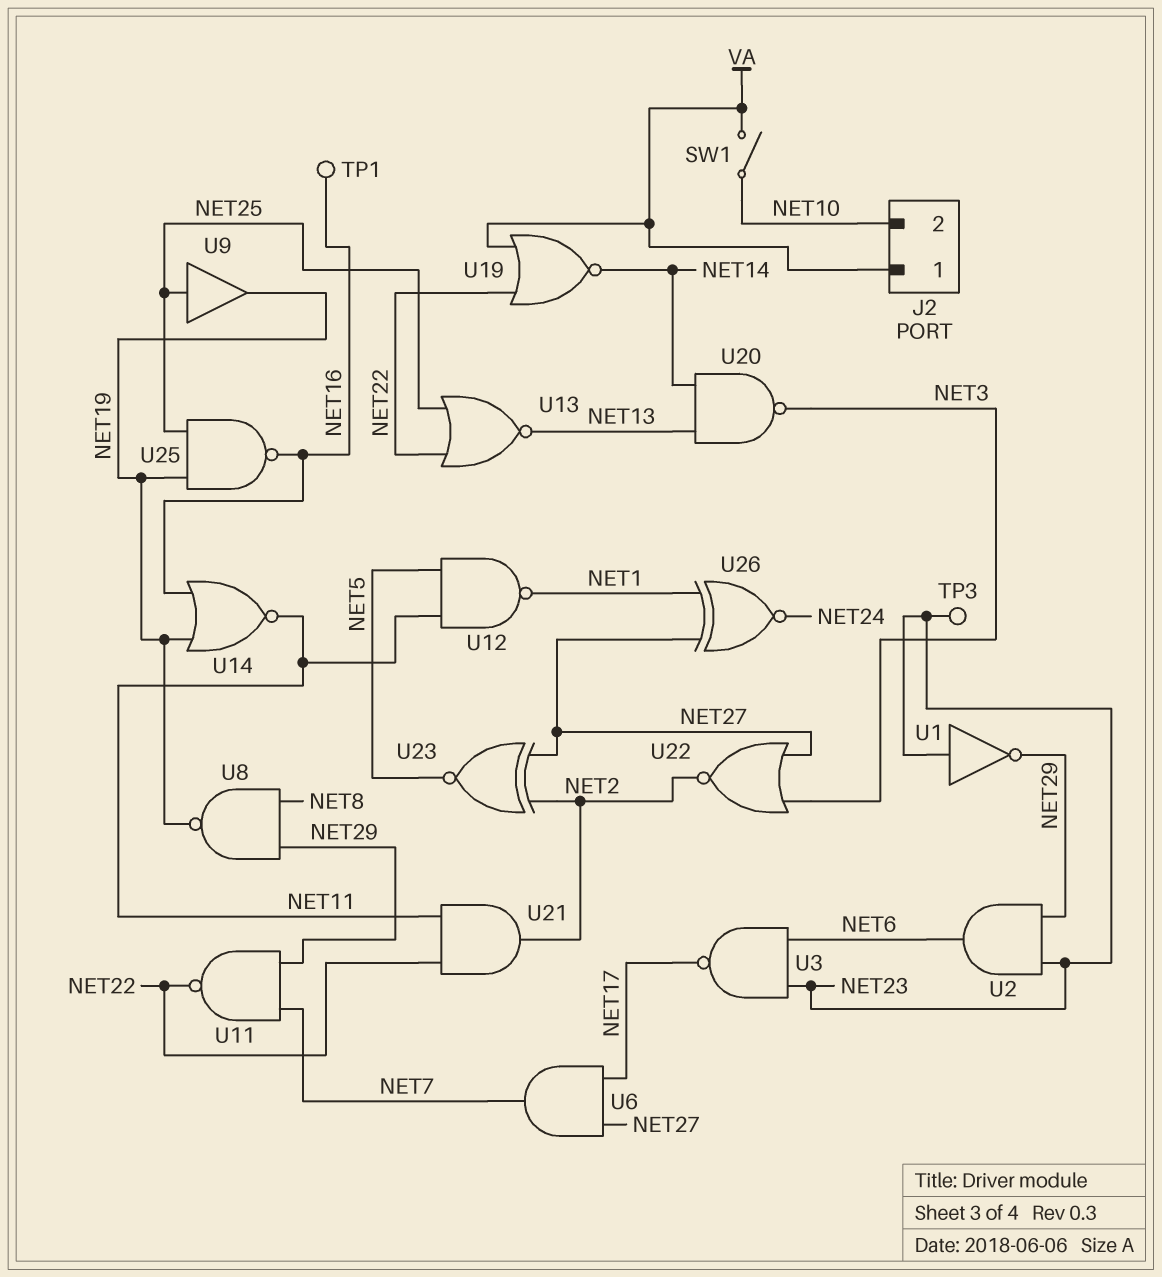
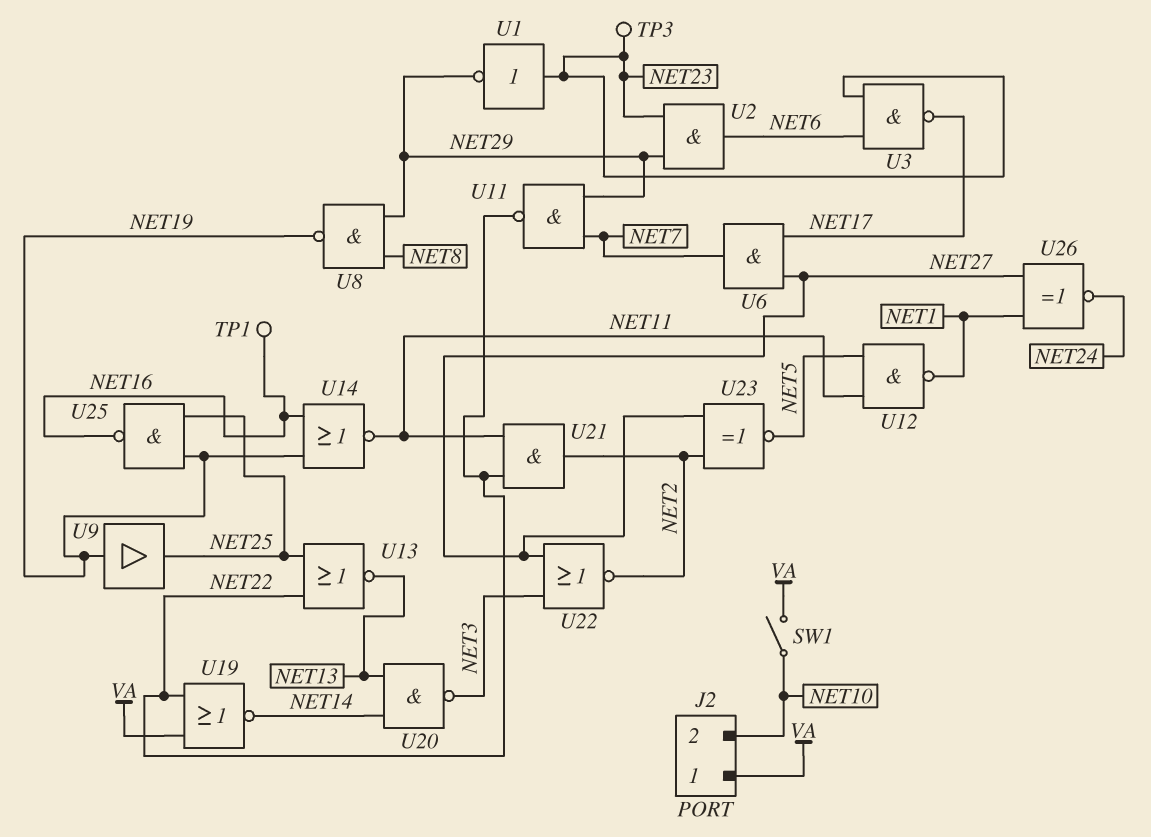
U9: buffer (in NET25, out NET19) -> buffer (in NET19, out NET25)

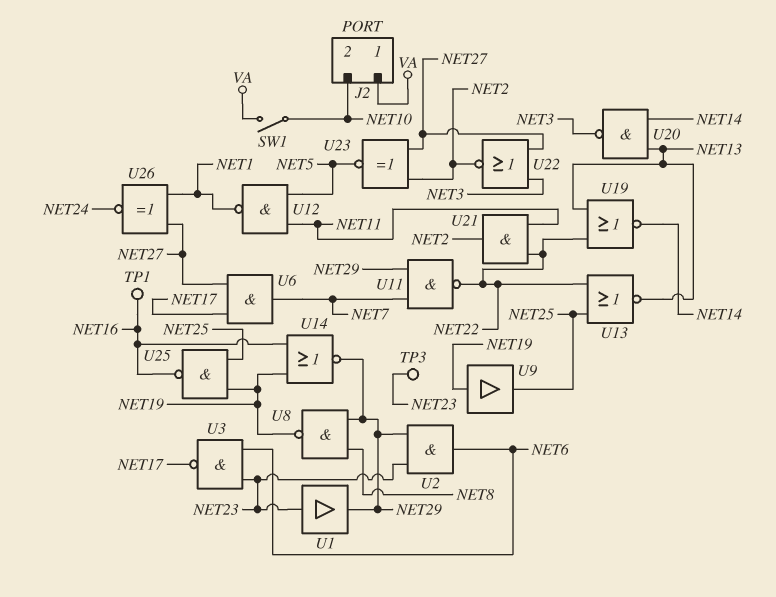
U1: NOT (in NET23, out NET29) -> buffer (in NET23, out NET29)
U14: NOR (in NET16, in NET19, out NET11) -> NOR (in NET16, in NET19, out NET29)
U19: NOR (in NET22, in VA, out NET14) -> NOR (in NET13, in NET22, out NET14)

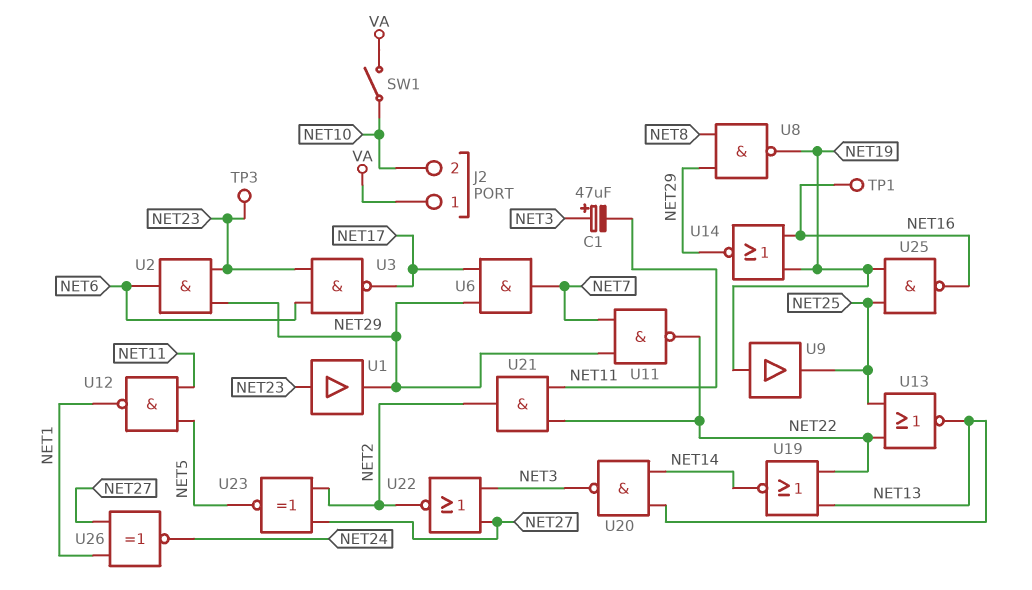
C1: none -> 47uF (plus NET3, minus NET11)
U6: AND (in NET17, in NET27, out NET7) -> AND (in NET17, in NET29, out NET7)

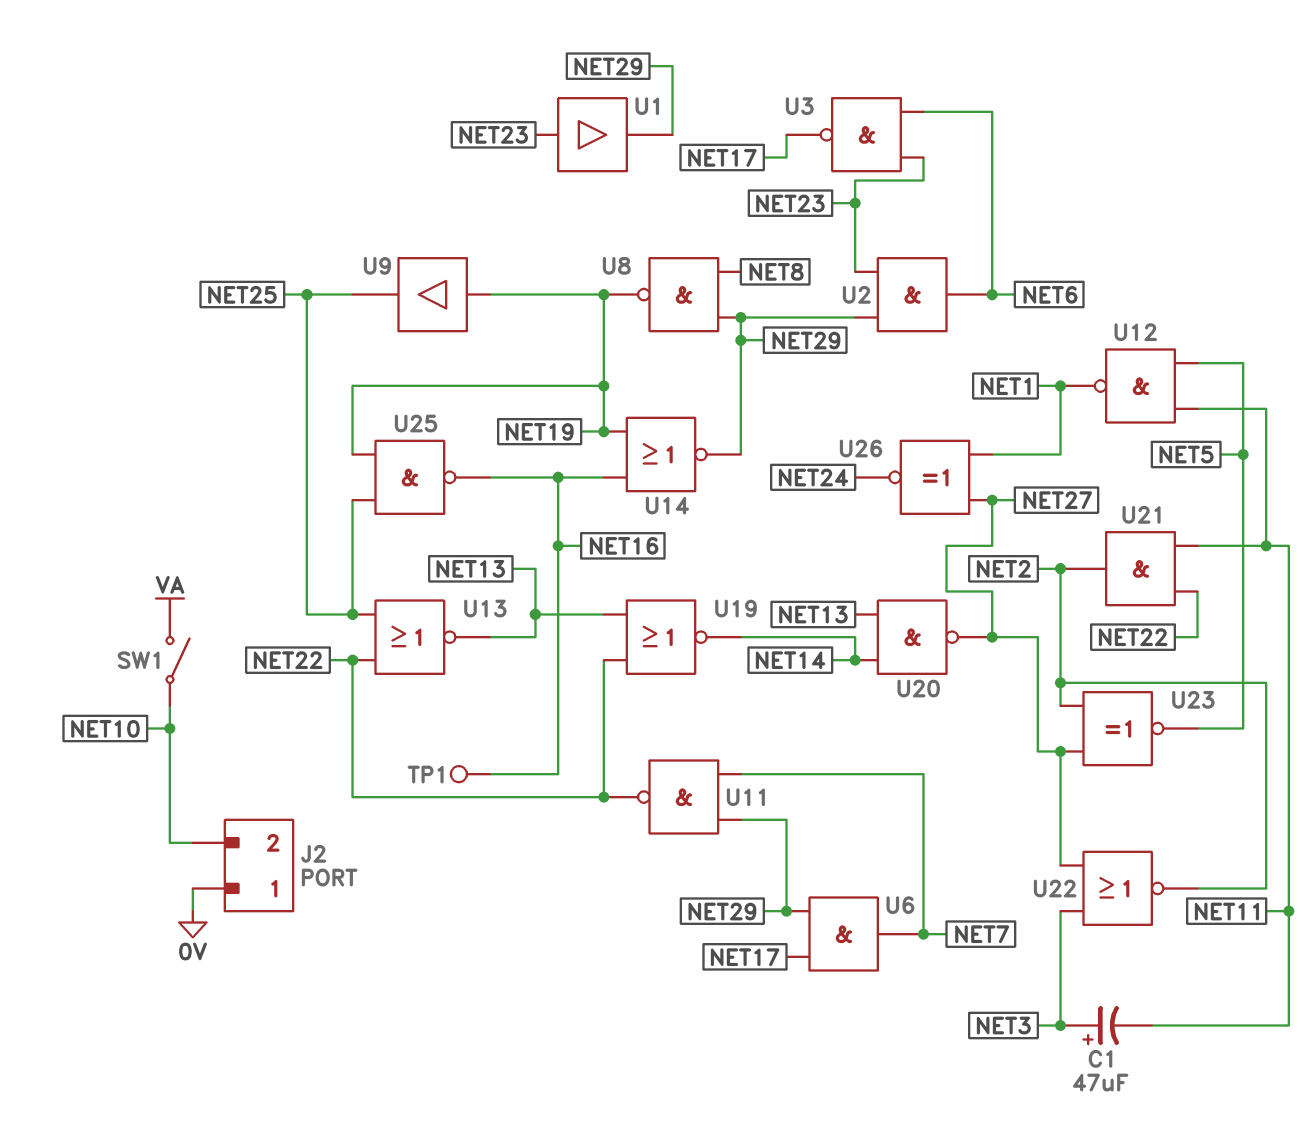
J2 pin 1: VA -> 0V
TP3: test point (NET23) -> none
U20: NAND (in NET13, in NET14, out NET3) -> NAND (in NET13, in NET14, out NET27)

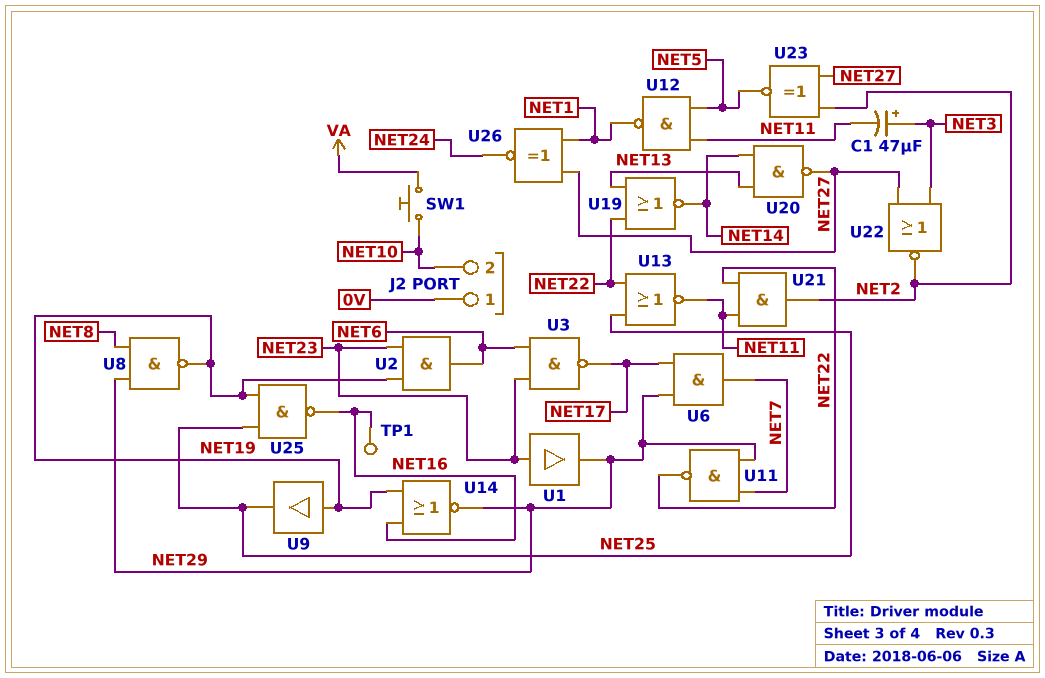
SW1: switch (NET10, VA) -> button (NET10, VA)
U2: AND (in NET23, in NET29, out NET6) -> AND (in NET19, in NET23, out NET6)
U13: NOR (in NET22, in NET25, out NET13) -> NOR (in NET22, in NET25, out NET11)

